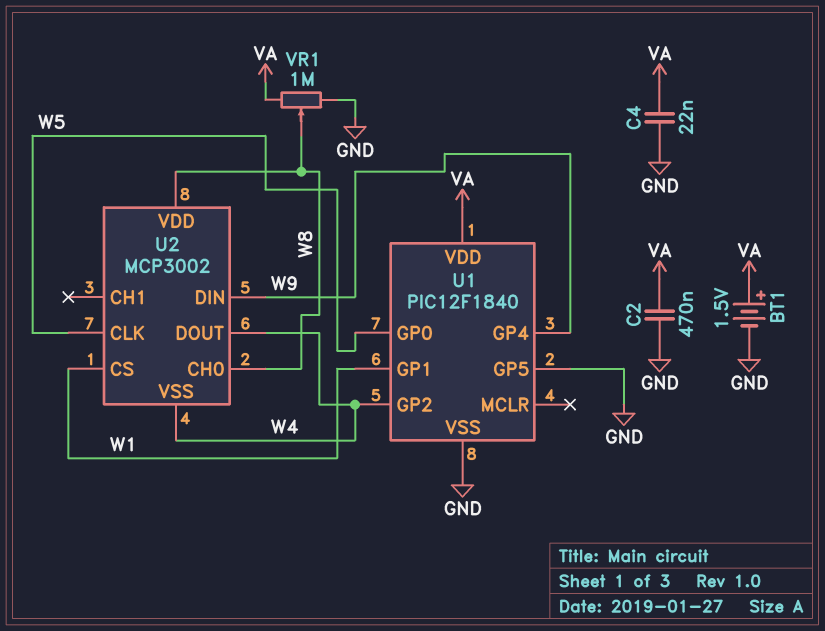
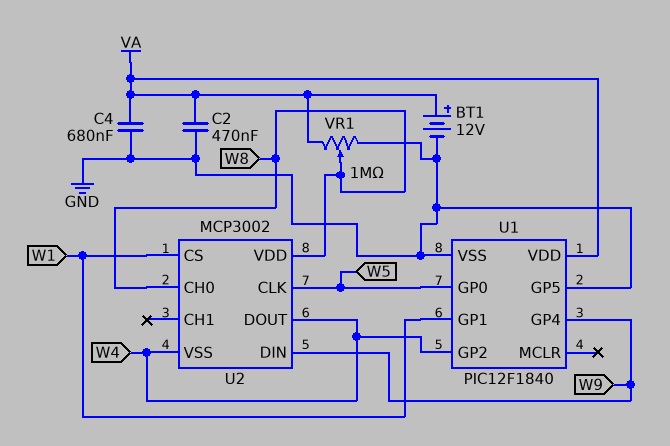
BT1: 1.5V (plus VA, minus GND) -> 12V (plus VA, minus GND)
C4: 22nF (GND, VA) -> 680nF (GND, VA)

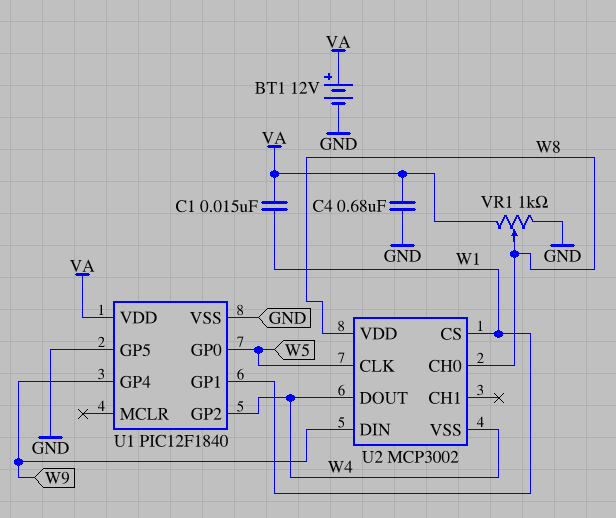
C1: none -> 15nF (VA, W1)
C2: 470nF (GND, VA) -> none
VR1: 1M (GND, VA, wiper W8) -> 1k (GND, VA, wiper W8)

